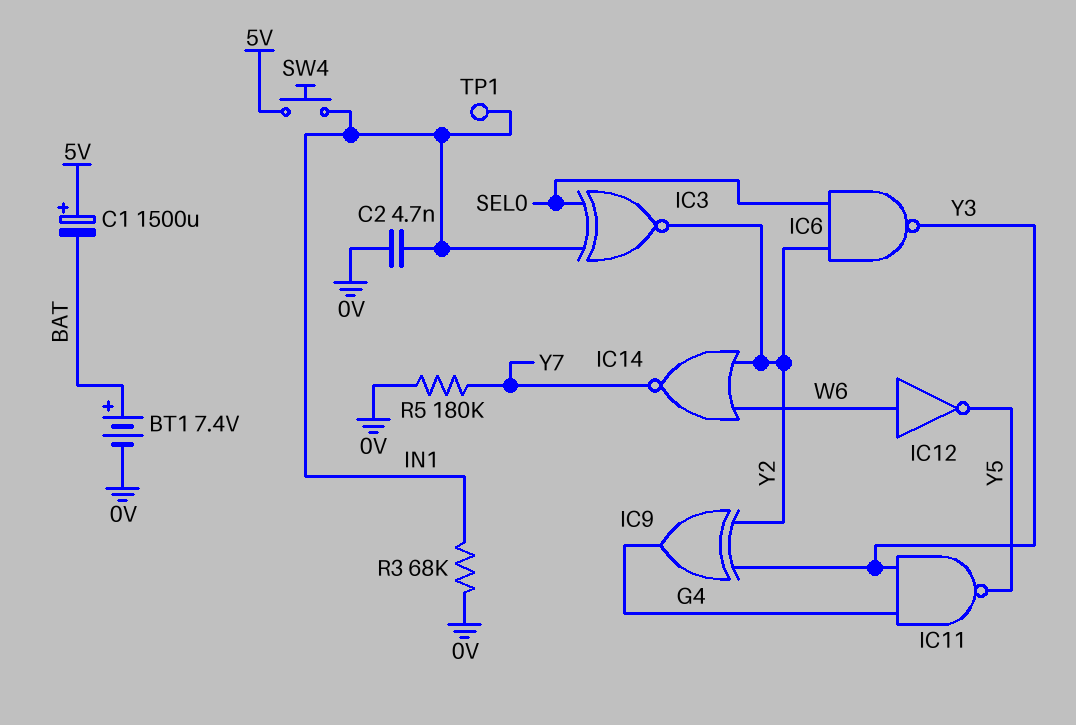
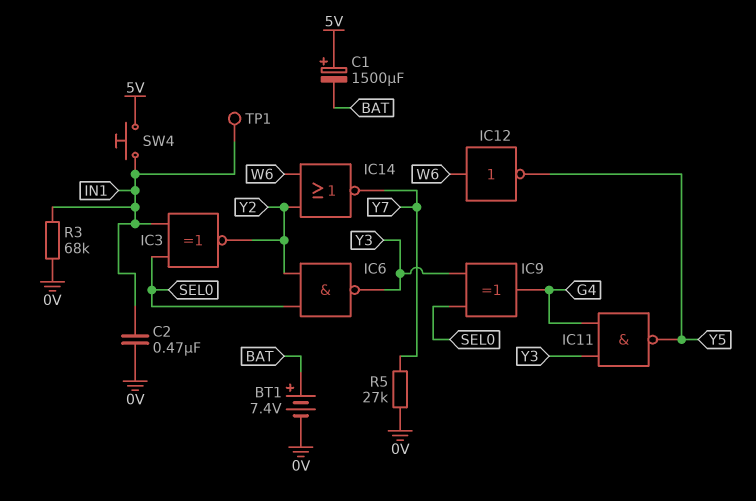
C2: 4.7nF (0V, IN1) -> 470nF (0V, IN1)
IC9: XOR (in Y2, in Y3, out G4) -> XOR (in SEL0, in Y3, out G4)
R5: 180k (0V, Y7) -> 27k (0V, Y7)

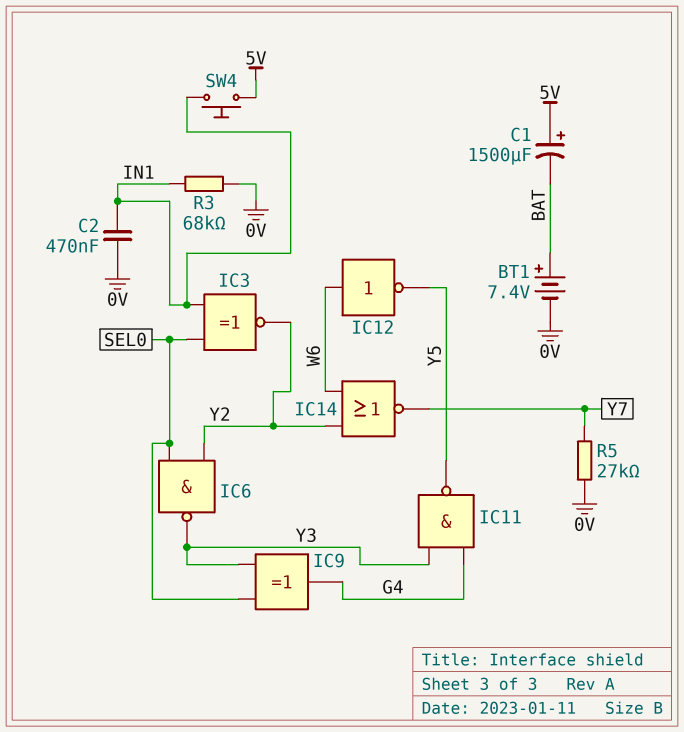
TP1: test point (IN1) -> none

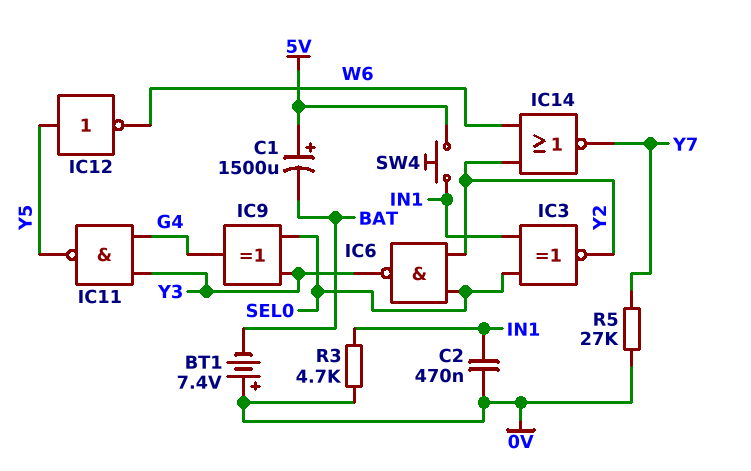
BT1: 7.4V (plus BAT, minus 0V) -> 7.4V (plus 0V, minus BAT)
IC12: NOT (in W6, out Y5) -> NOT (in Y5, out W6)
R3: 68k (0V, IN1) -> 4.7k (0V, IN1)

